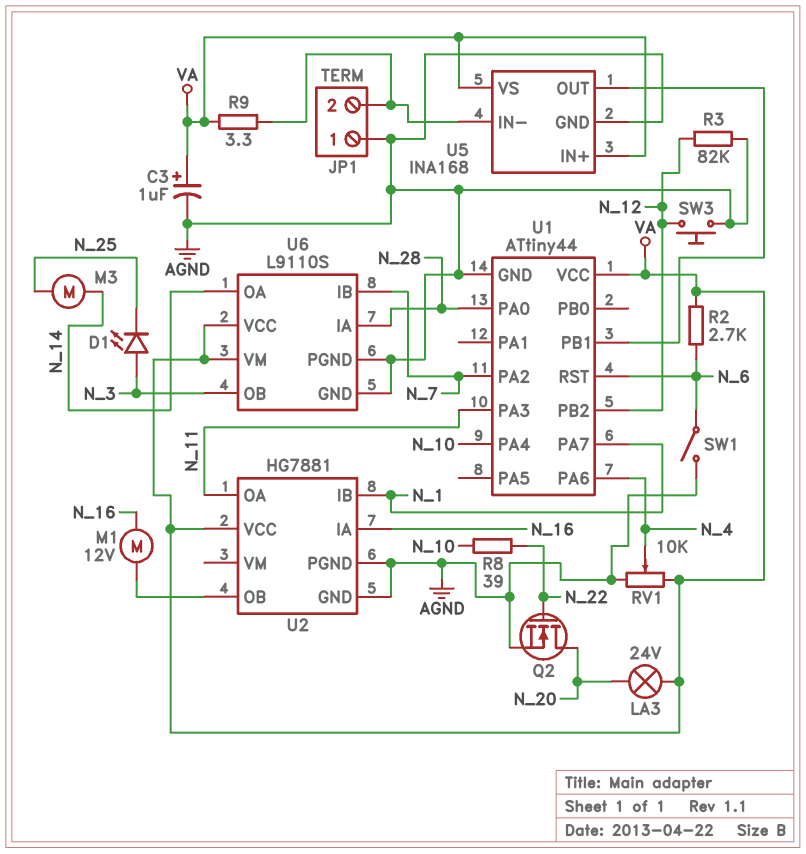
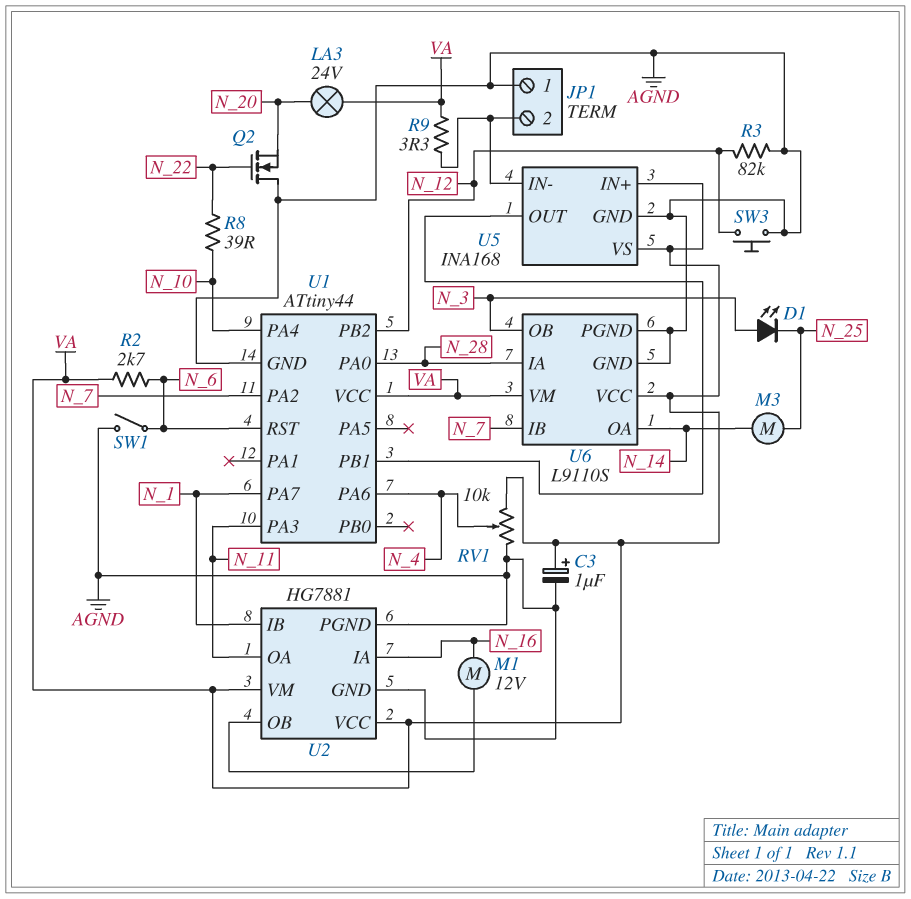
Q2: NMOS (G N_22, D N_20, S AGND) -> NMOS (G N_22, D AGND, S N_20)
U2 pin VM: none -> VA

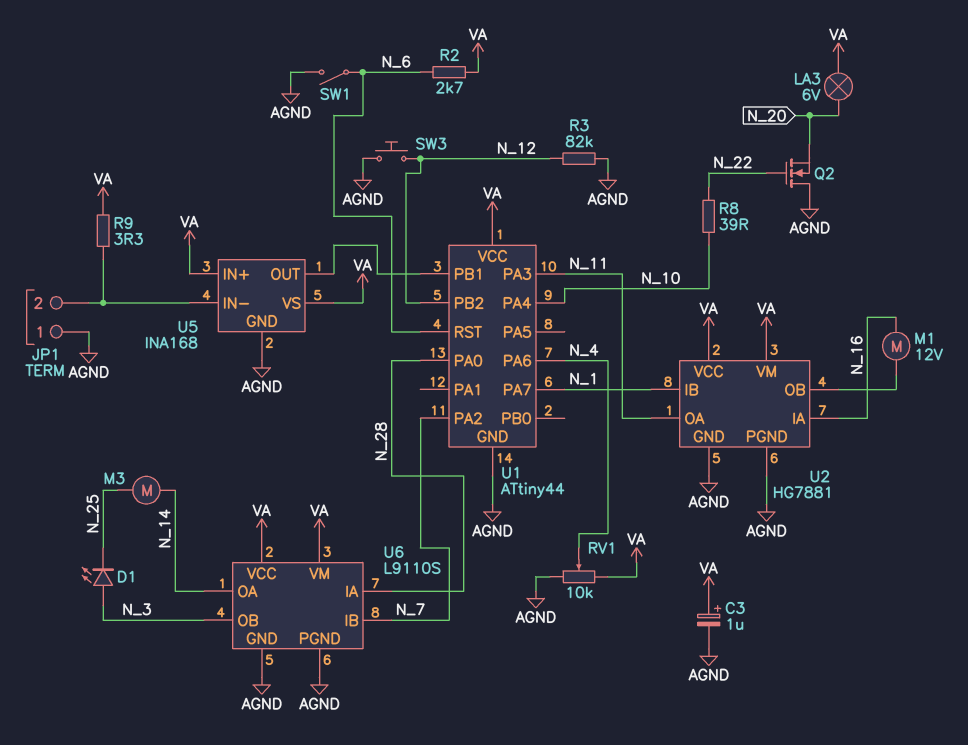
LA3: lamp 24V (N_20, VA) -> lamp 6V (N_20, VA)

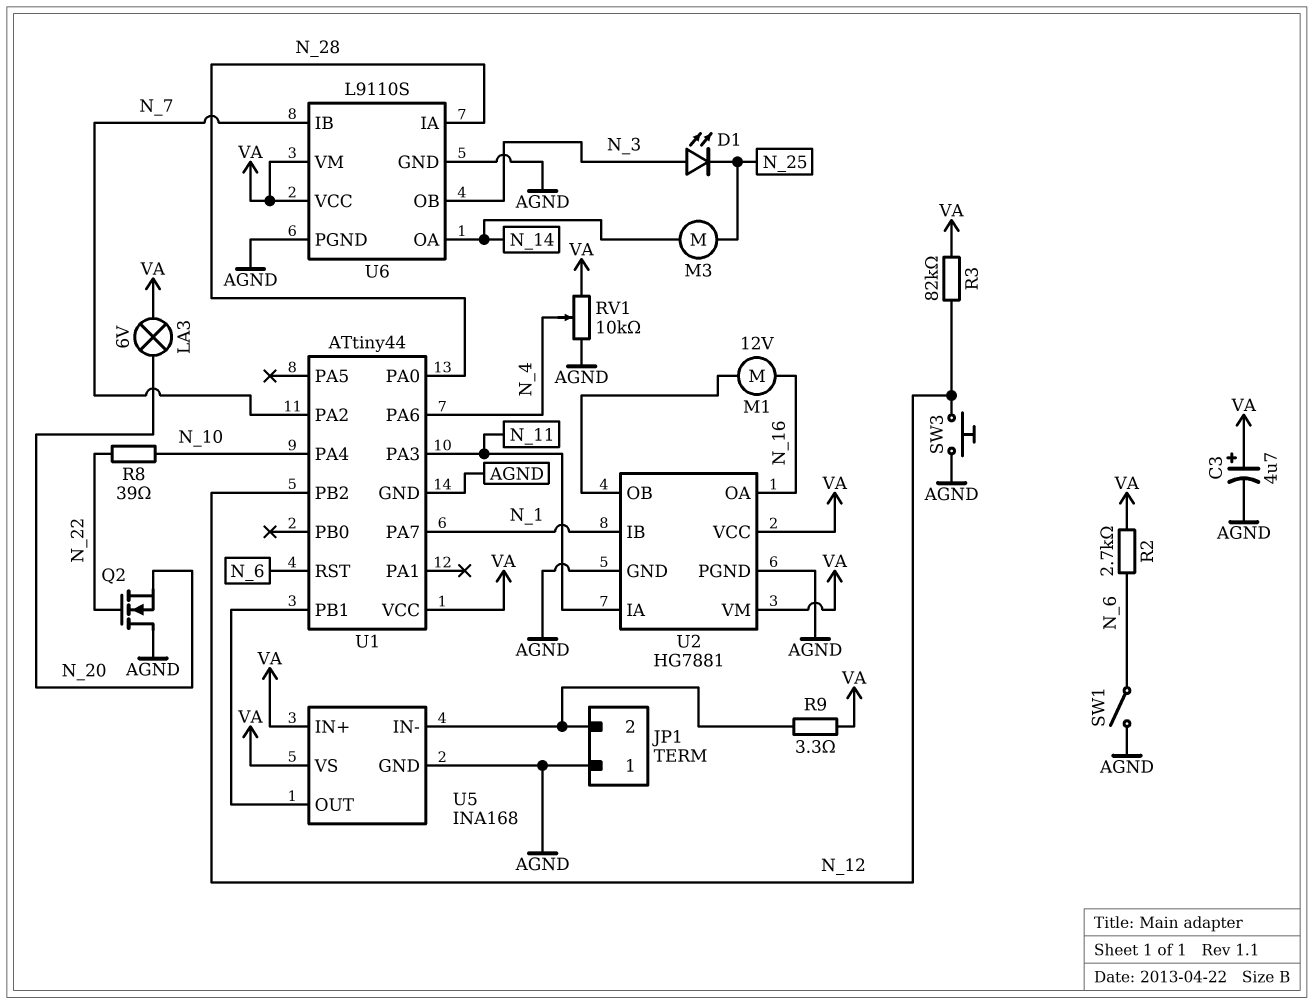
C3: 1uF (plus VA, minus AGND) -> 4.7uF (plus VA, minus AGND)
R3: 82k (AGND, N_12) -> 82k (N_12, VA)
U2 pin IA: N_16 -> N_11
U2 pin OA: N_11 -> N_16

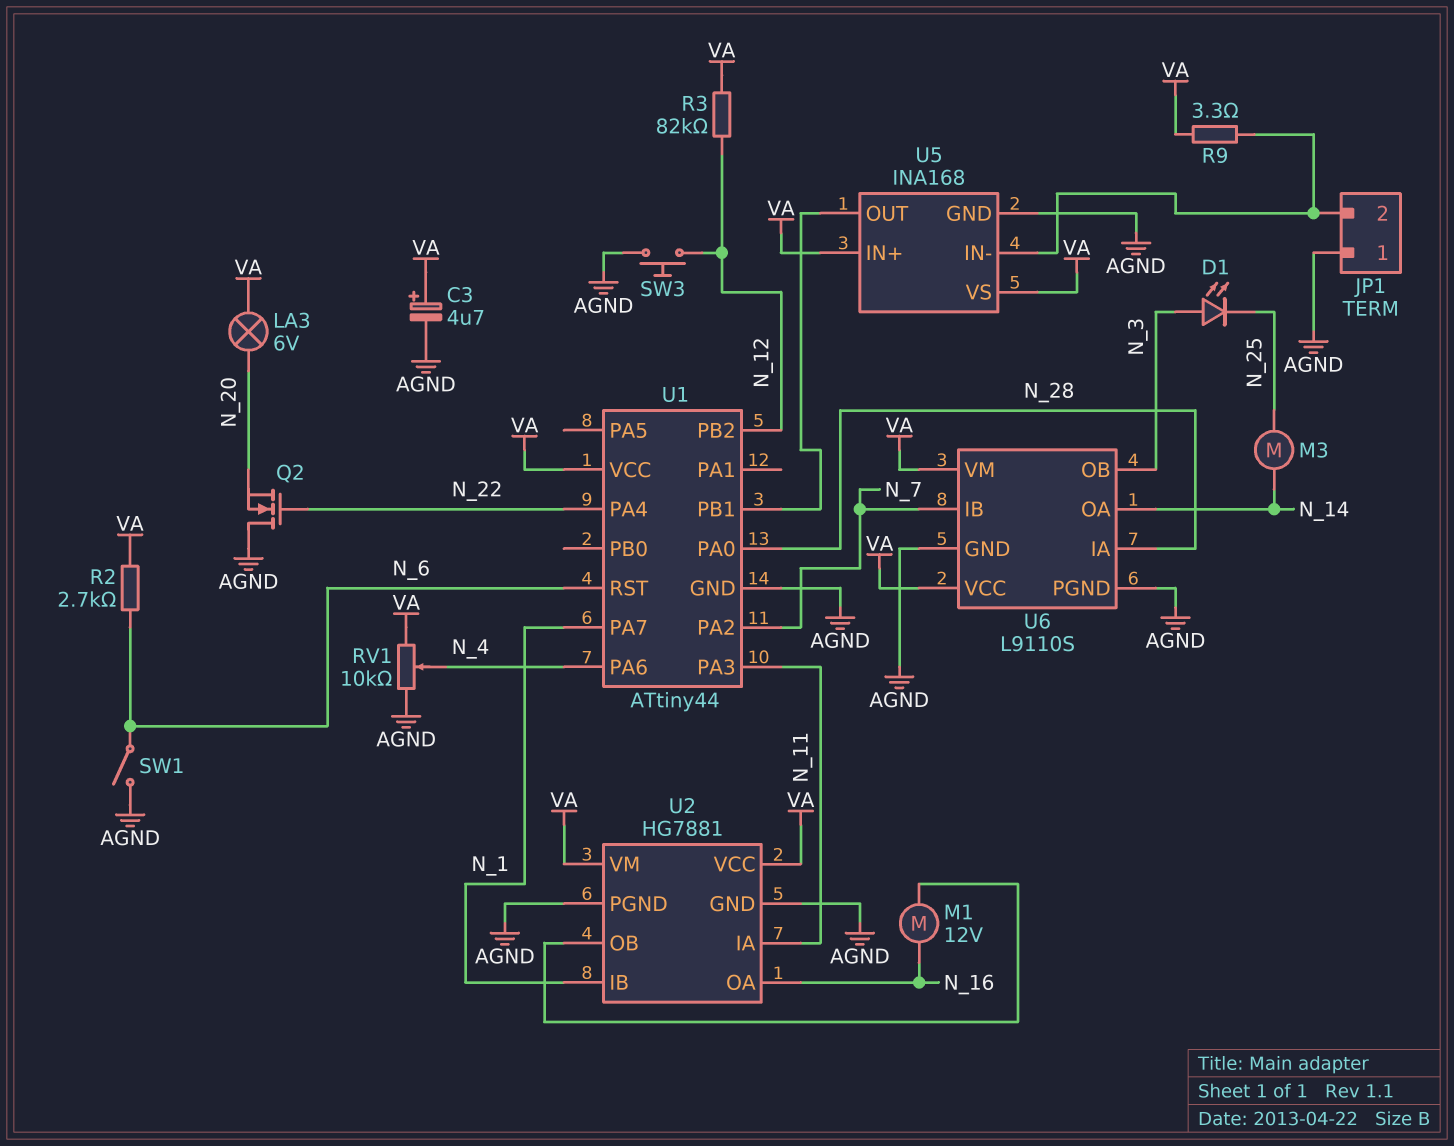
R8: 39 (N_10, N_22) -> none
U1 pin PA4: N_10 -> N_22

